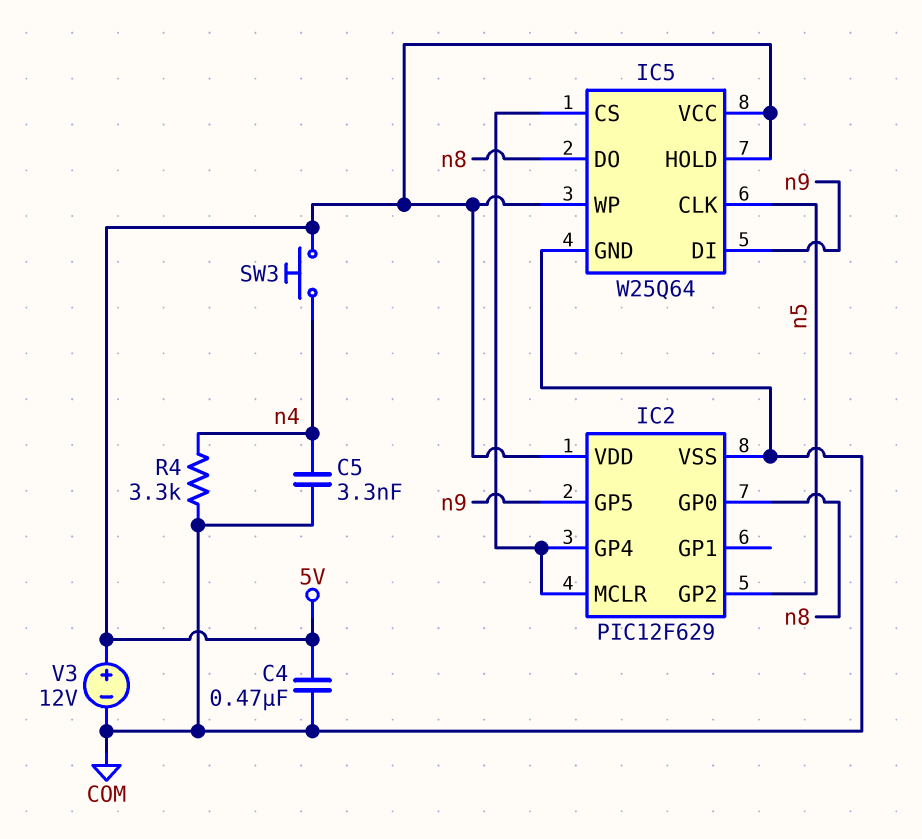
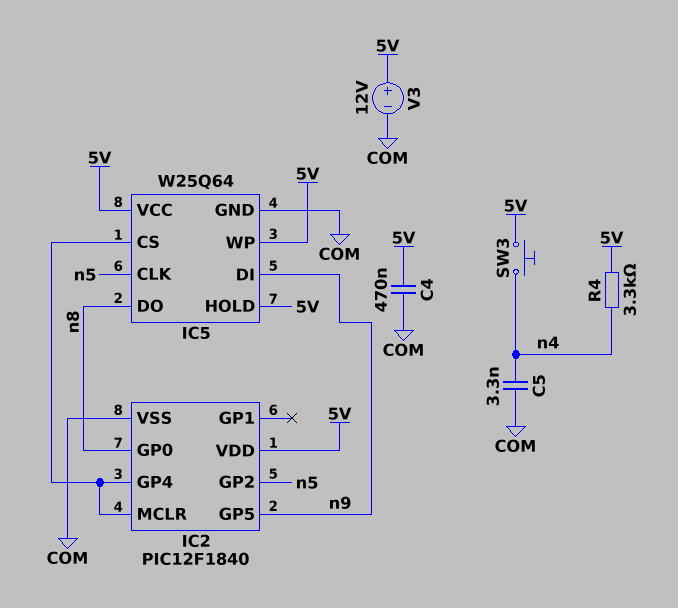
IC2: PIC12F629 -> PIC12F1840
R4: 3.3k (COM, n4) -> 3.3k (5V, n4)

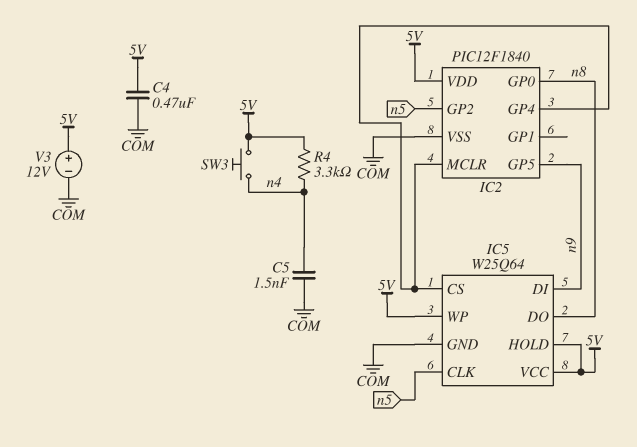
C5: 3.3nF (COM, n4) -> 1.5nF (COM, n4)

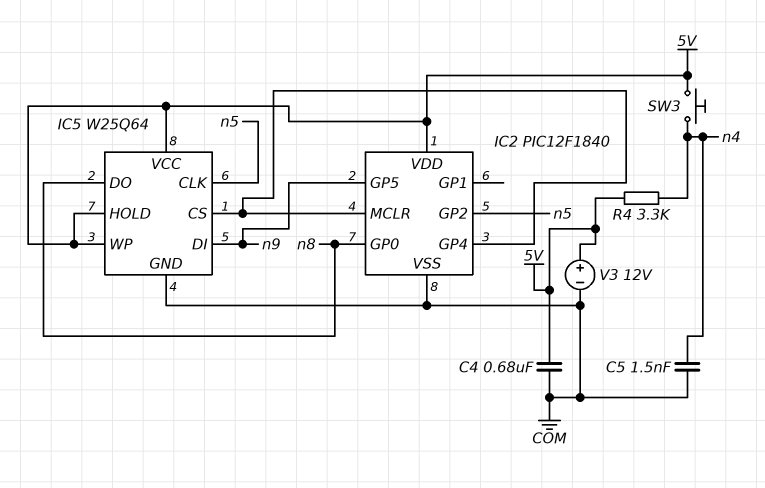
C4: 470nF (5V, COM) -> 680nF (5V, COM)

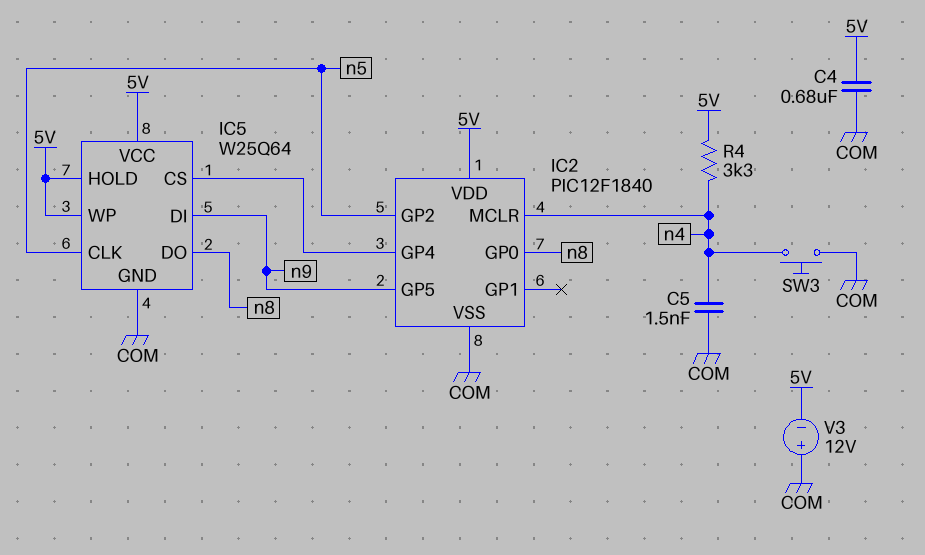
IC2 pin MCLR: IC2/GP4 -> n4
SW3: button (5V, n4) -> button (COM, n4)
V3: 12V (plus 5V, minus COM) -> 12V (plus COM, minus 5V)

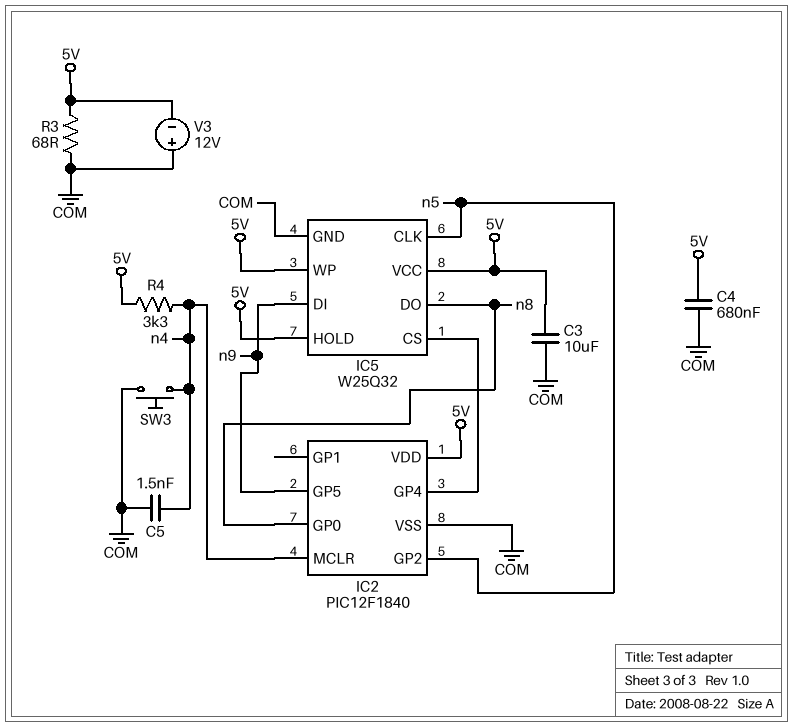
C3: none -> 10uF (5V, COM)
IC5: W25Q64 -> W25Q32
R3: none -> 68 (5V, COM)

